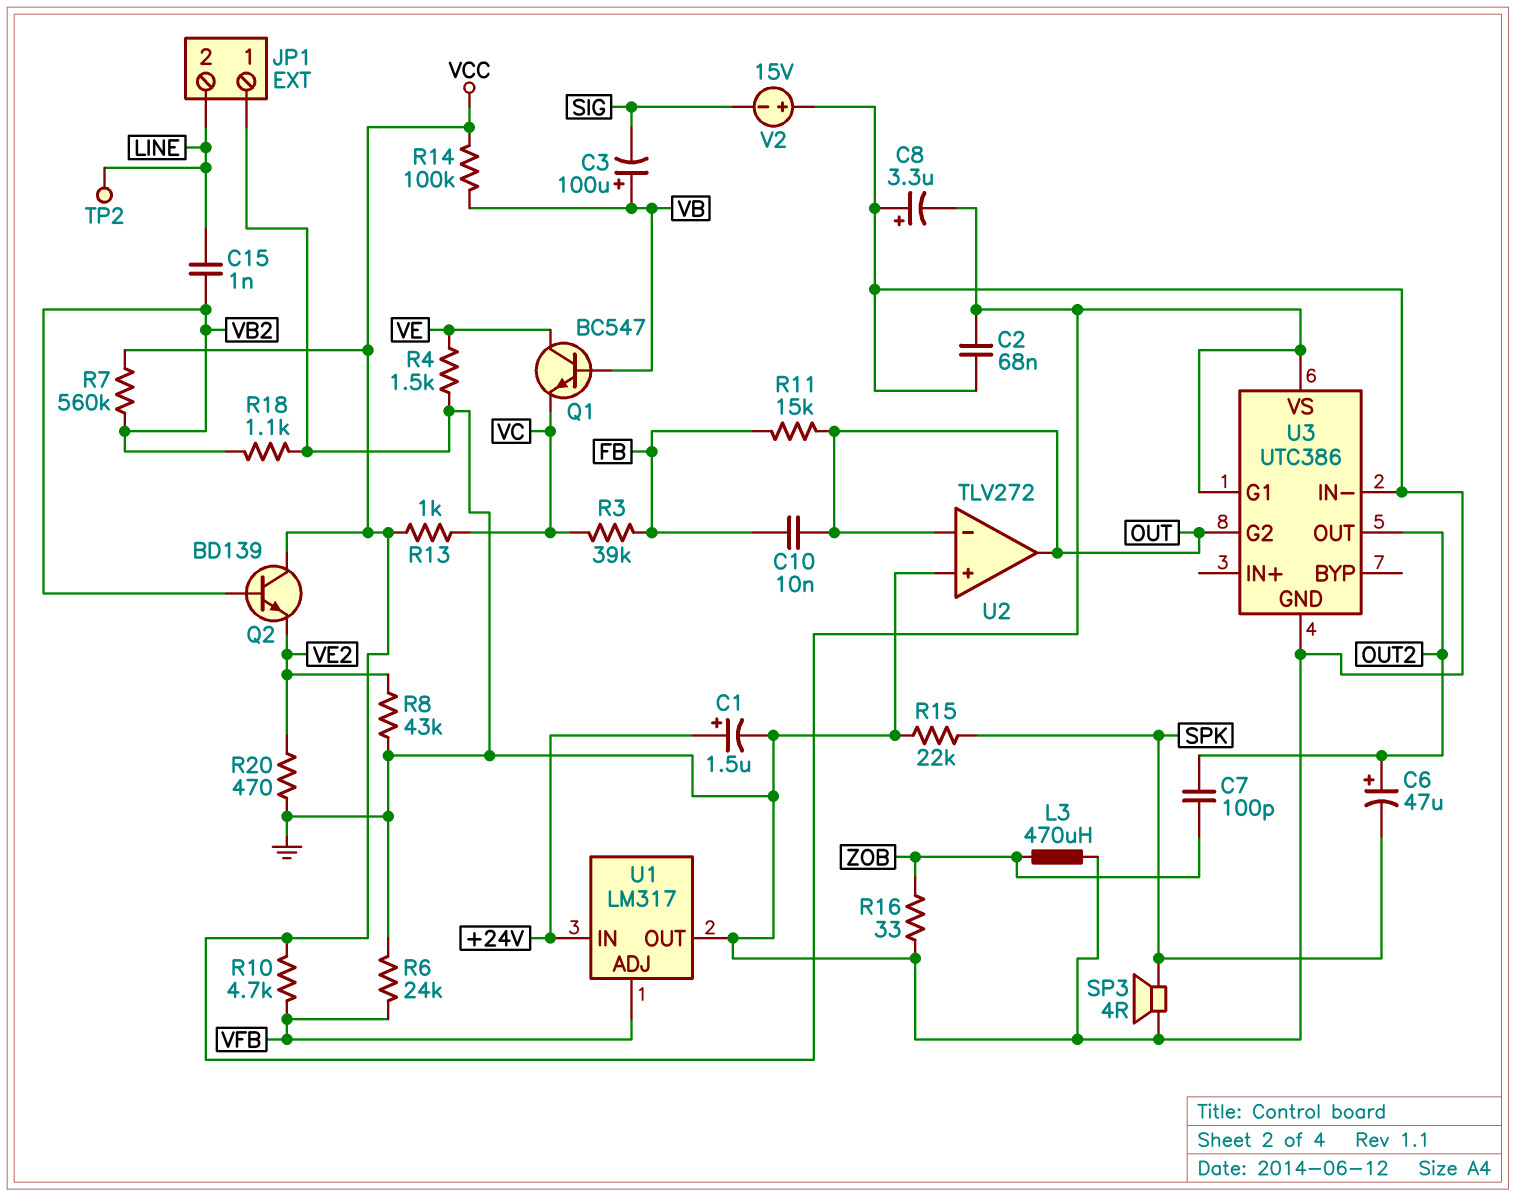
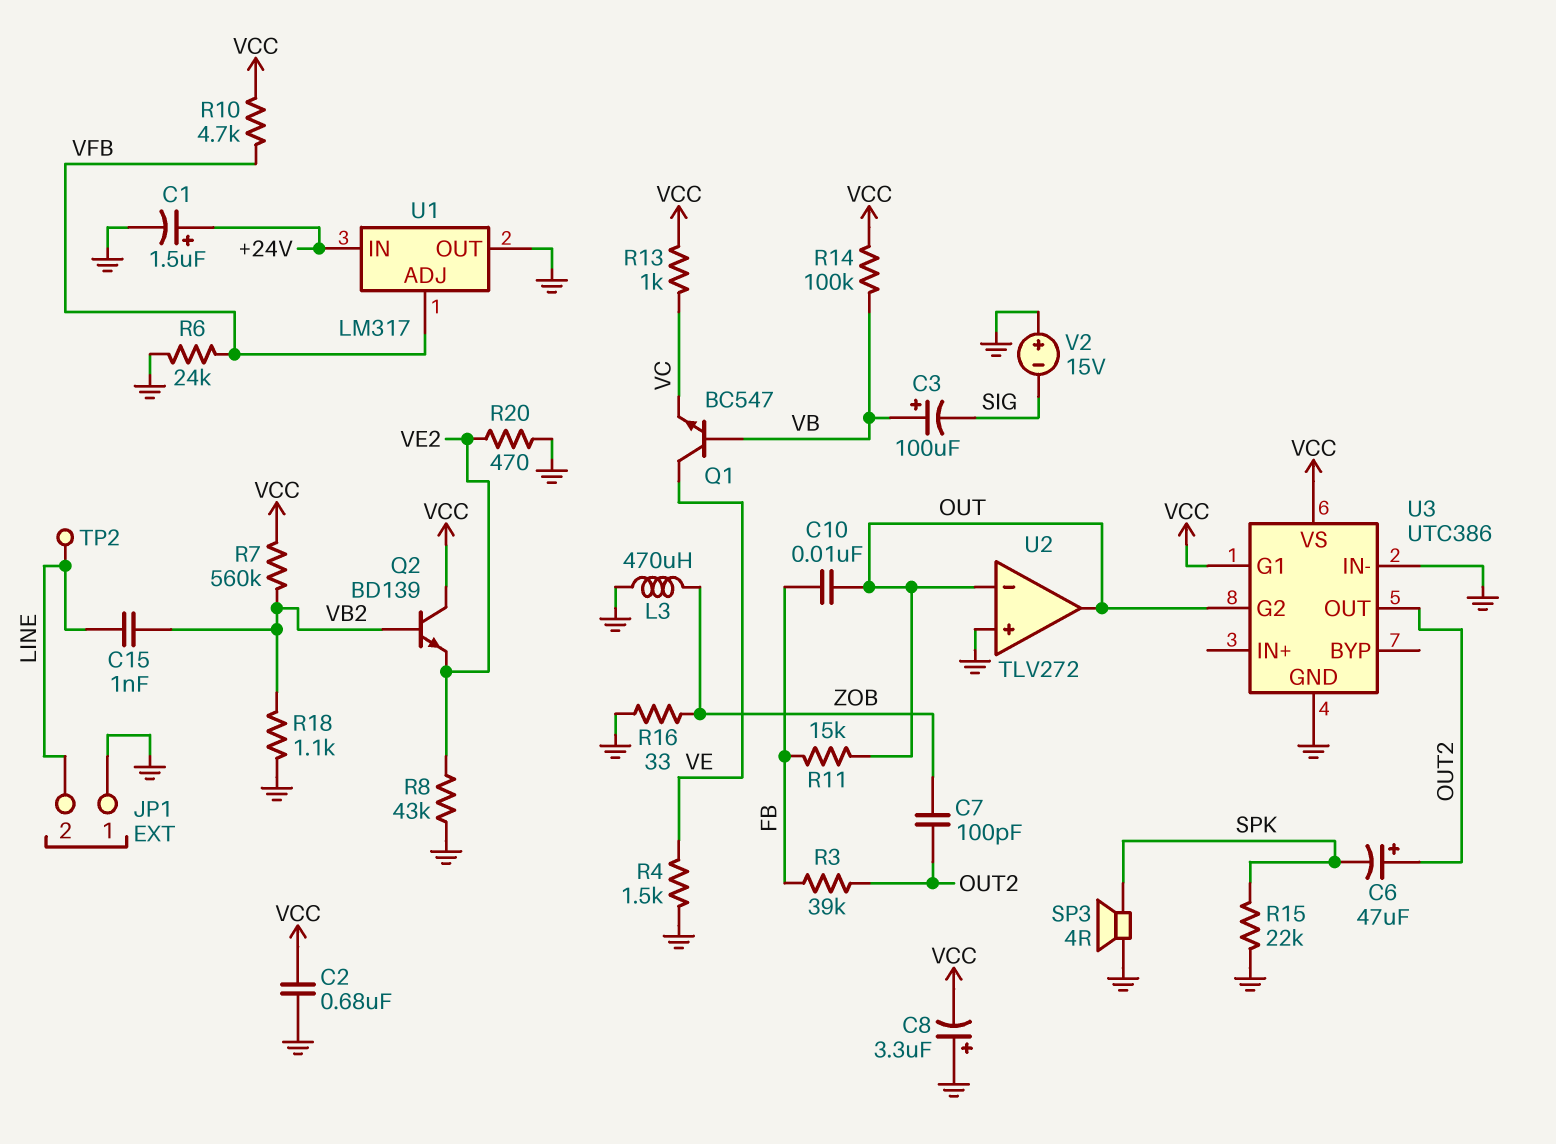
C2: 68nF (GND, VCC) -> 680nF (GND, VCC)
R3: 39k (FB, VC) -> 39k (FB, OUT2)

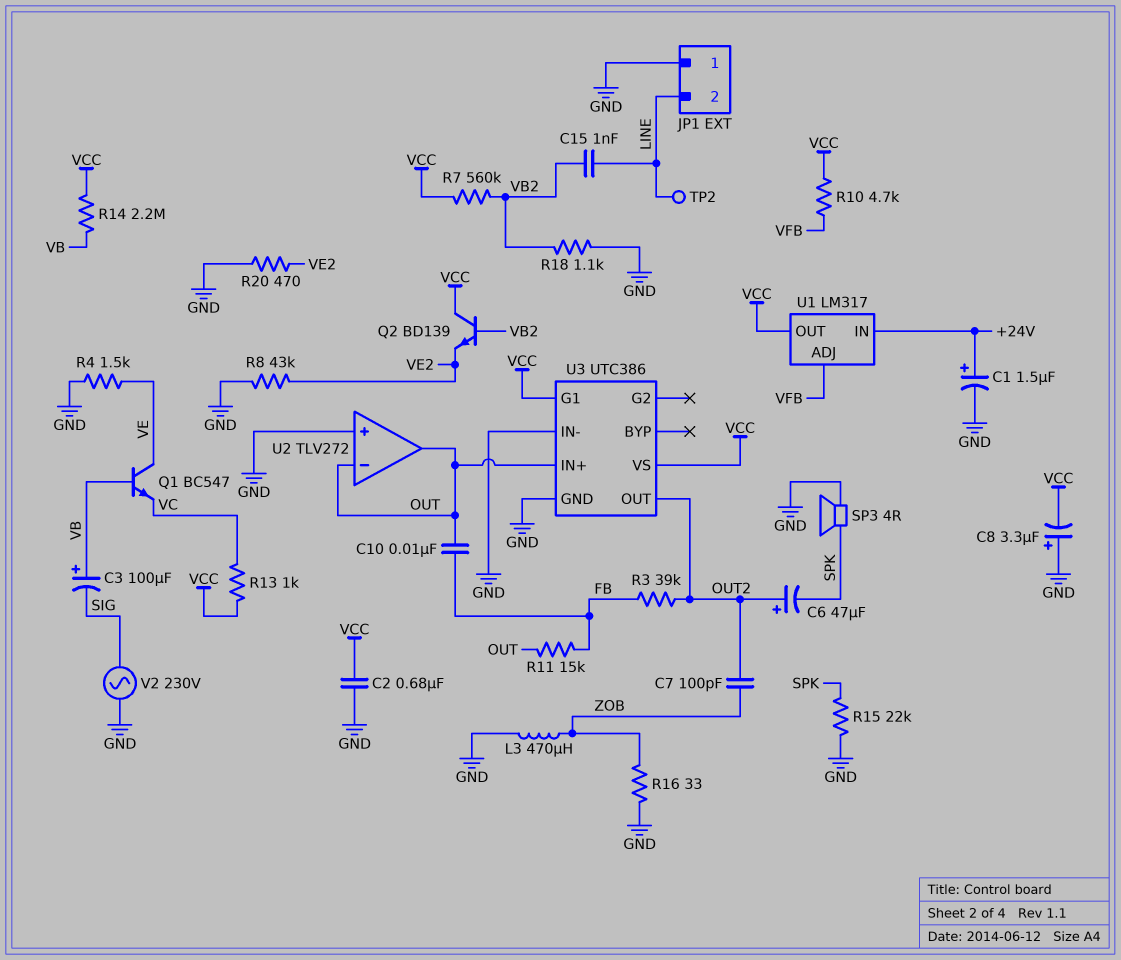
R6: 24k (GND, VFB) -> none
R14: 100k (VB, VCC) -> 2.2M (VB, VCC)
U1 pin OUT: GND -> VCC
U3 pin G2: OUT -> none
U3 pin IN+: none -> OUT
V2: 15V (plus GND, minus SIG) -> AC 230V (GND, SIG)

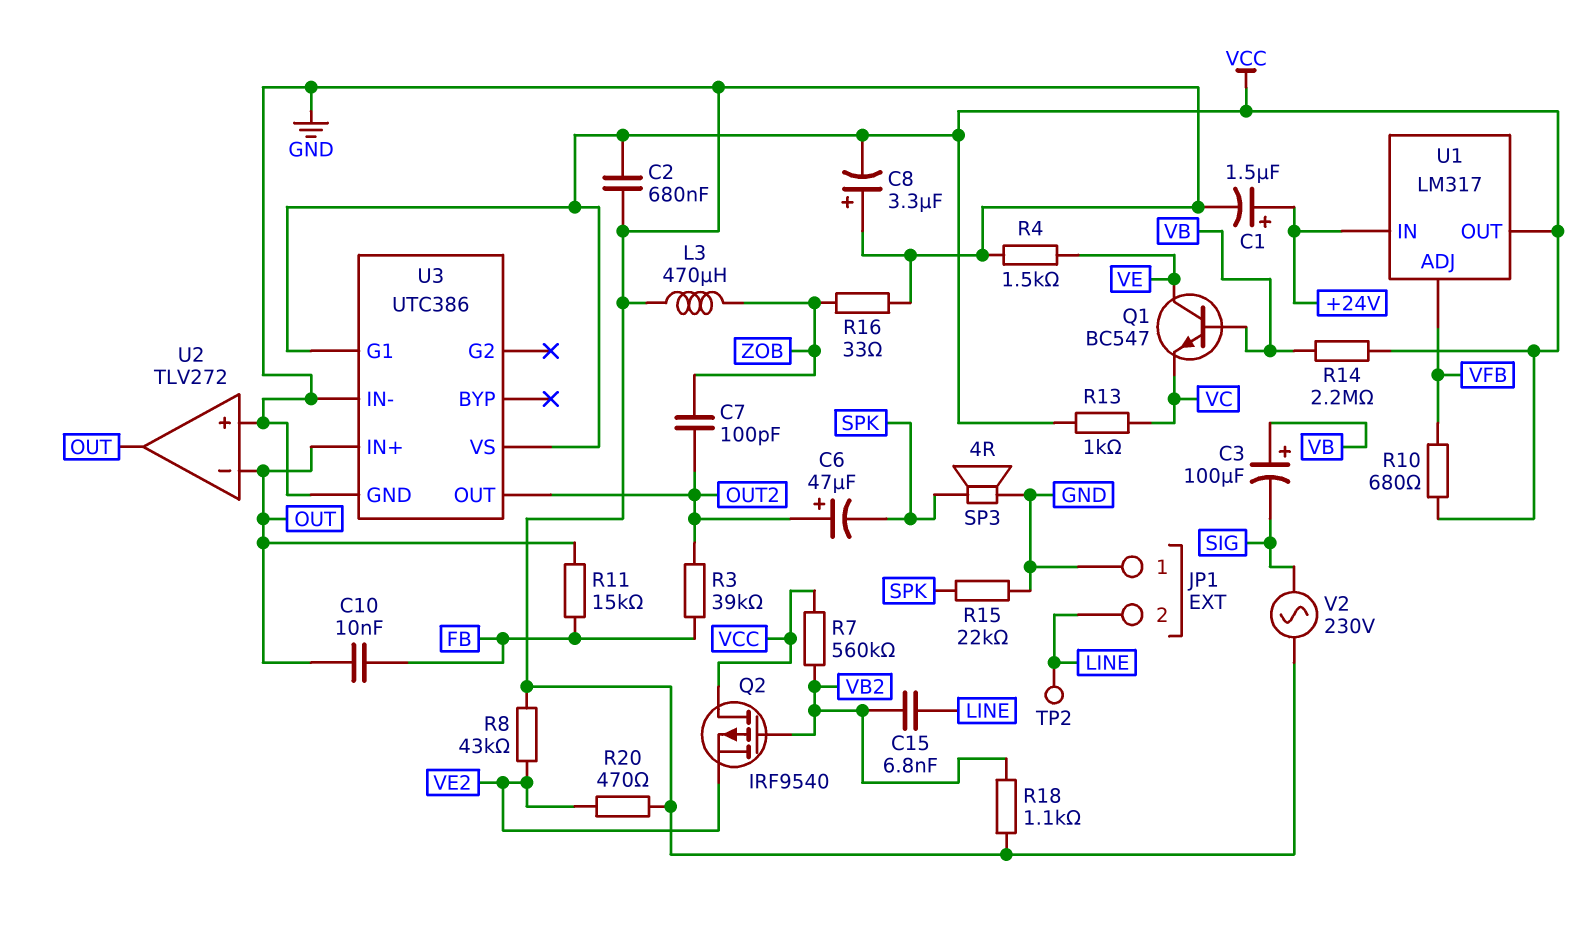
C15: 1nF (LINE, VB2) -> 6.8nF (LINE, VB2)
Q2: NPN BD139 (B VB2, C VCC, E VE2) -> PMOS IRF9540 (G VB2, D VCC, S VE2)
R10: 4.7k (VCC, VFB) -> 680 (VCC, VFB)

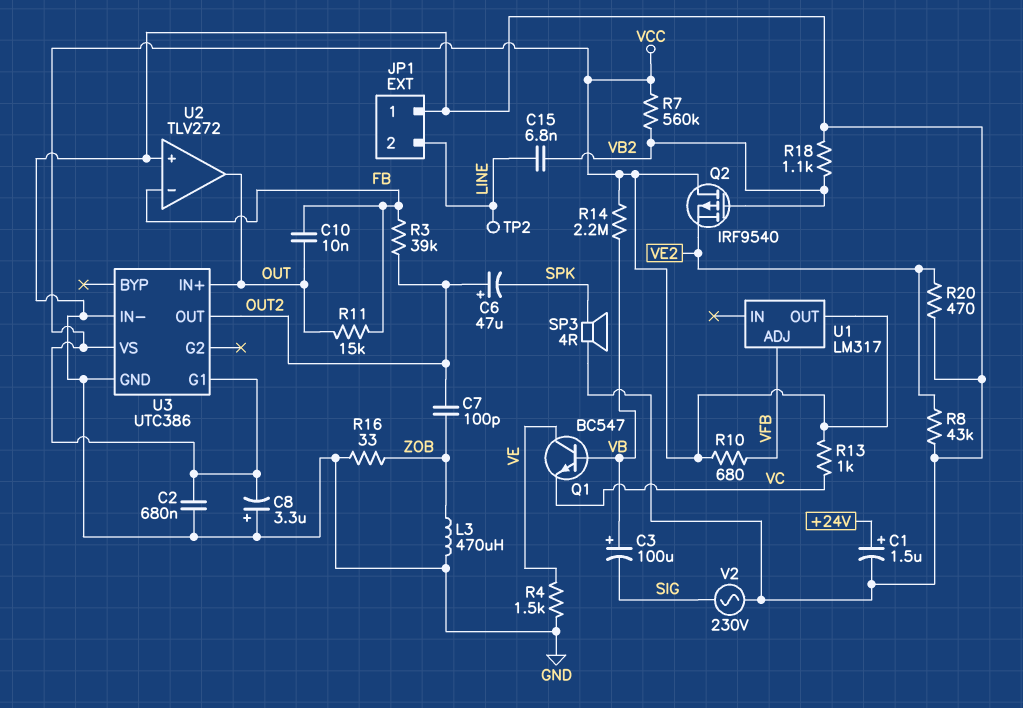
R15: 22k (GND, SPK) -> none
U1 pin IN: +24V -> none
U2 pin in-: OUT -> FB

